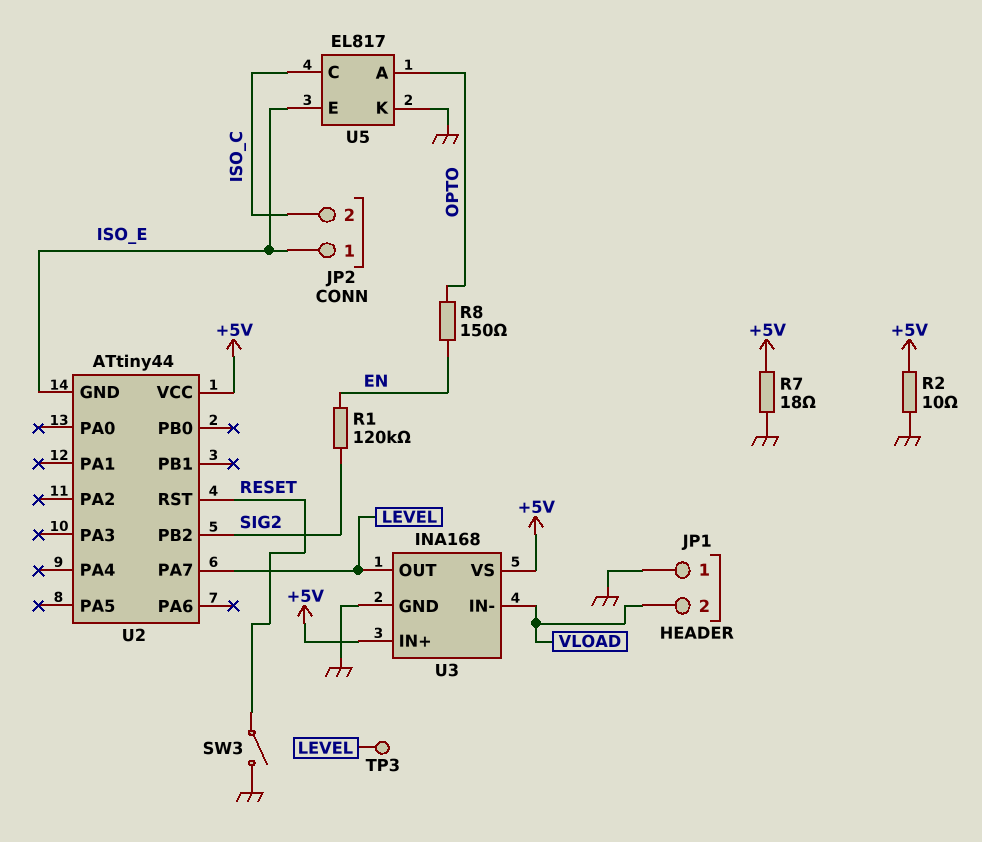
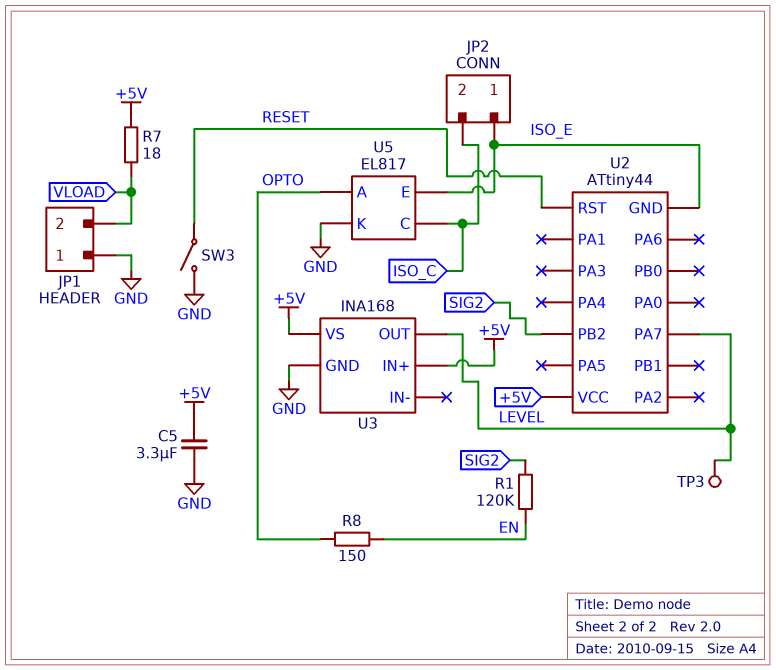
C5: none -> 3.3uF (+5V, GND)
R2: 10 (+5V, GND) -> none
R7: 18 (+5V, GND) -> 18 (+5V, VLOAD)
U3 pin IN-: VLOAD -> none

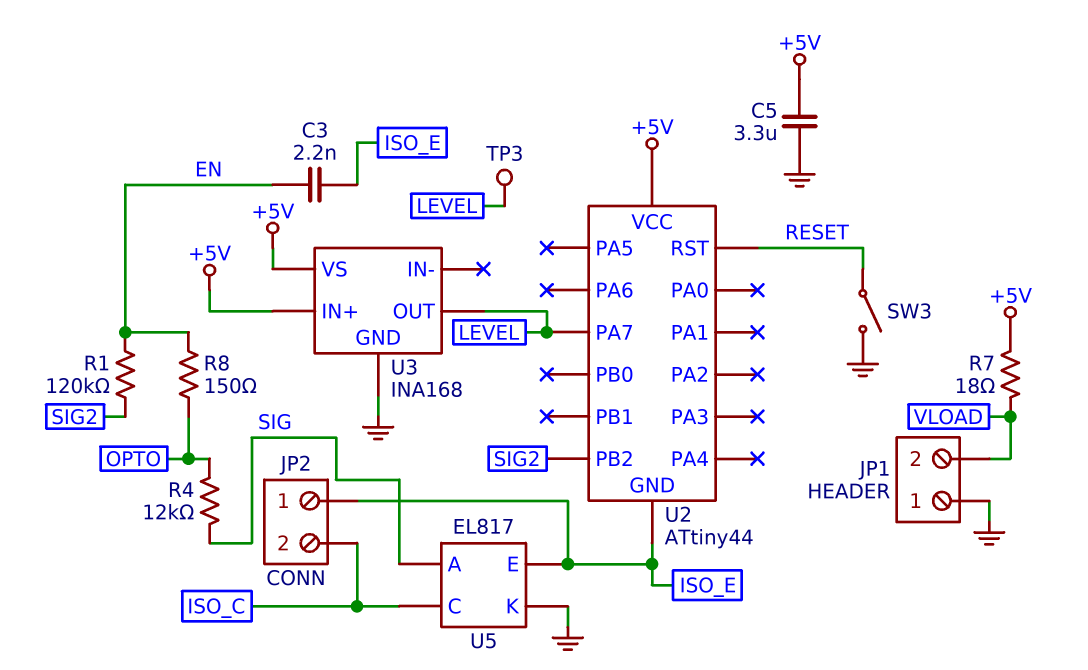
C3: none -> 2.2nF (EN, ISO_E)
R4: none -> 12k (OPTO, SIG)
U5 pin A: OPTO -> SIG

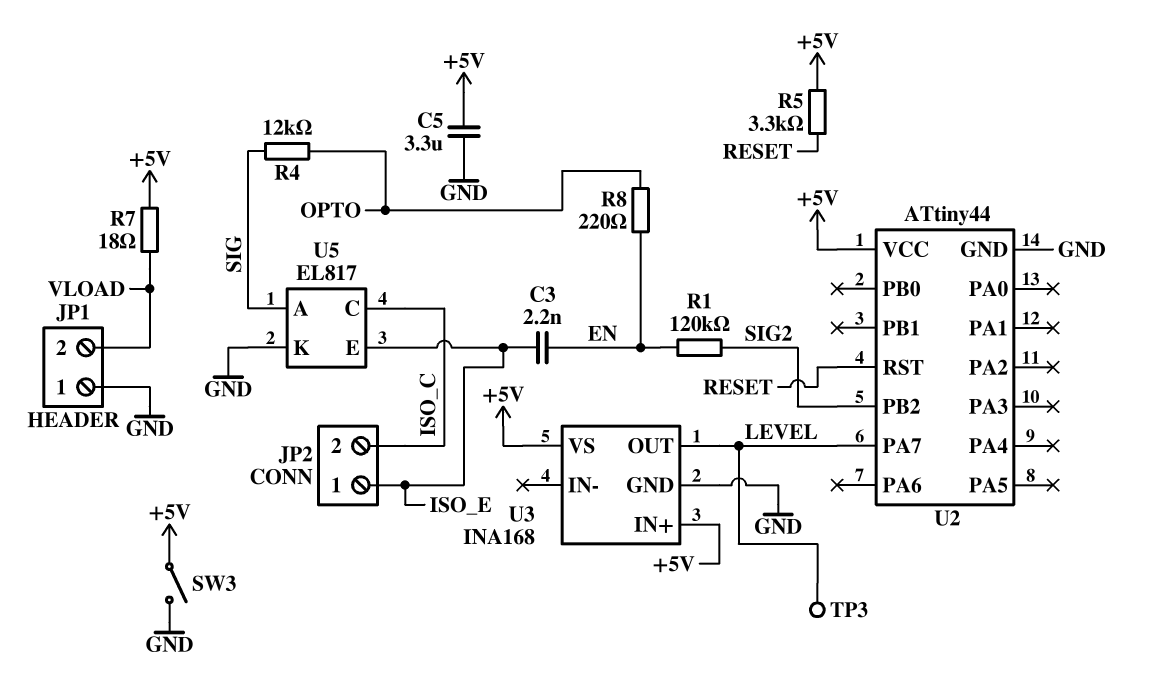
R5: none -> 3.3k (+5V, RESET)
R8: 150 (EN, OPTO) -> 220 (EN, OPTO)
SW3: switch (GND, RESET) -> switch (+5V, GND)
U2 pin GND: ISO_E -> GND

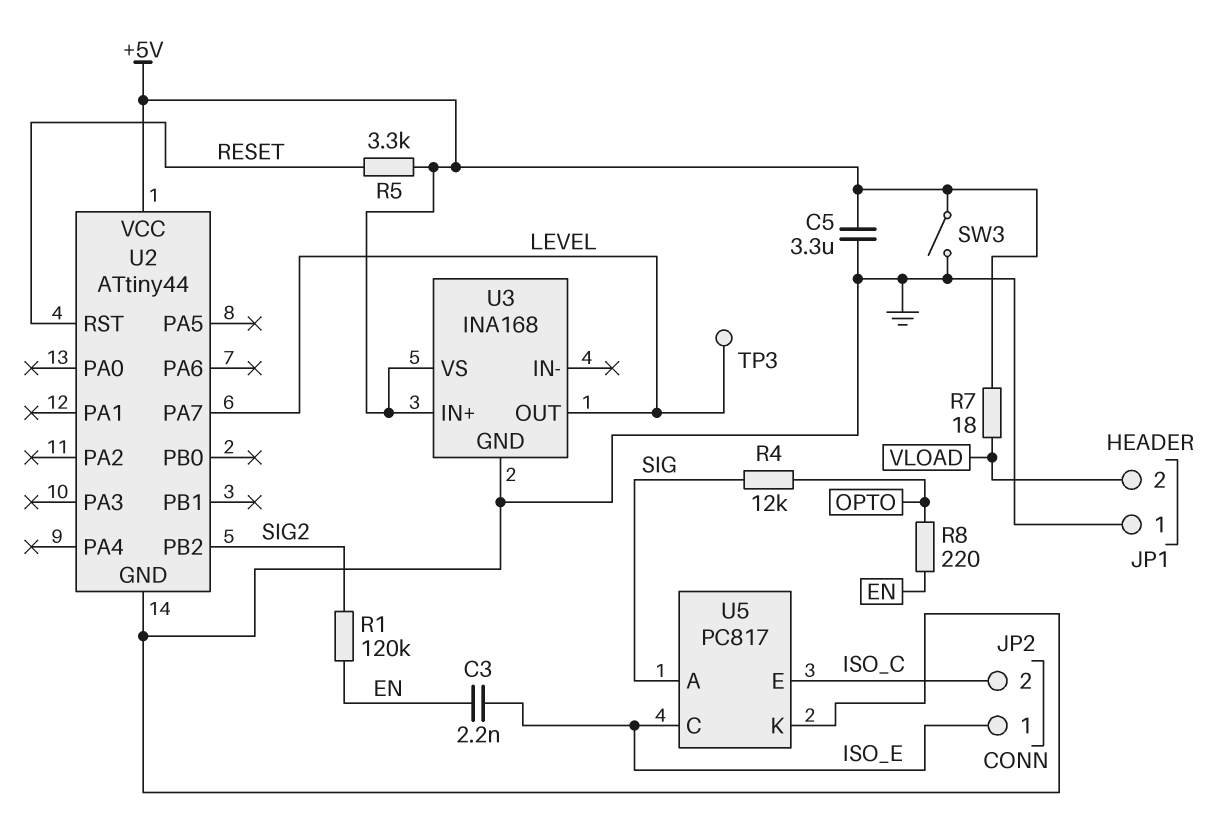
U5: EL817 -> PC817
U5 pin C: ISO_C -> ISO_E
U5 pin E: ISO_E -> ISO_C

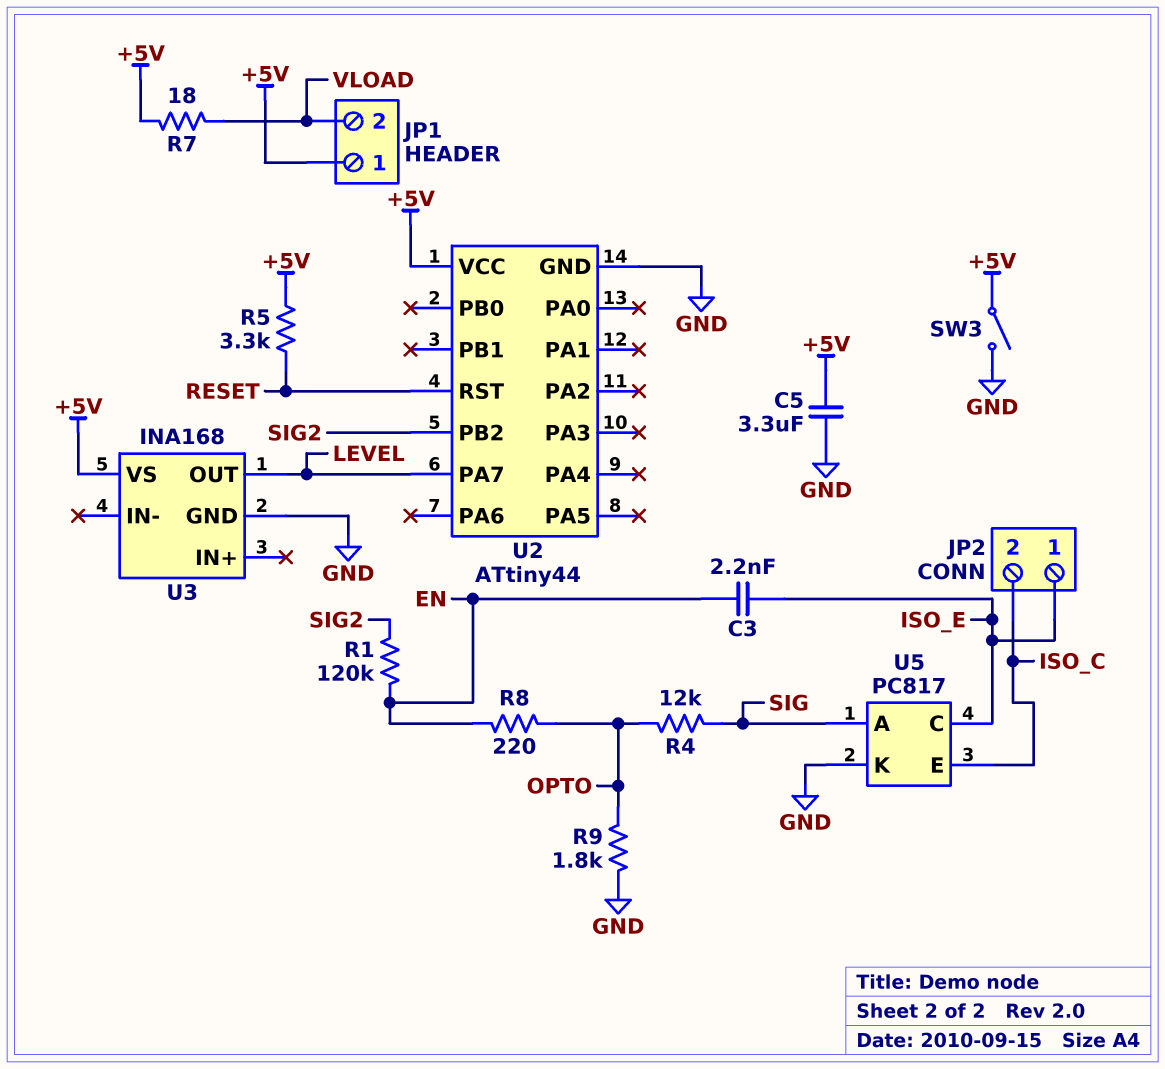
JP1 pin 1: GND -> +5V
R9: none -> 1.8k (GND, OPTO)
TP3: test point (LEVEL) -> none
U3 pin IN+: +5V -> none

